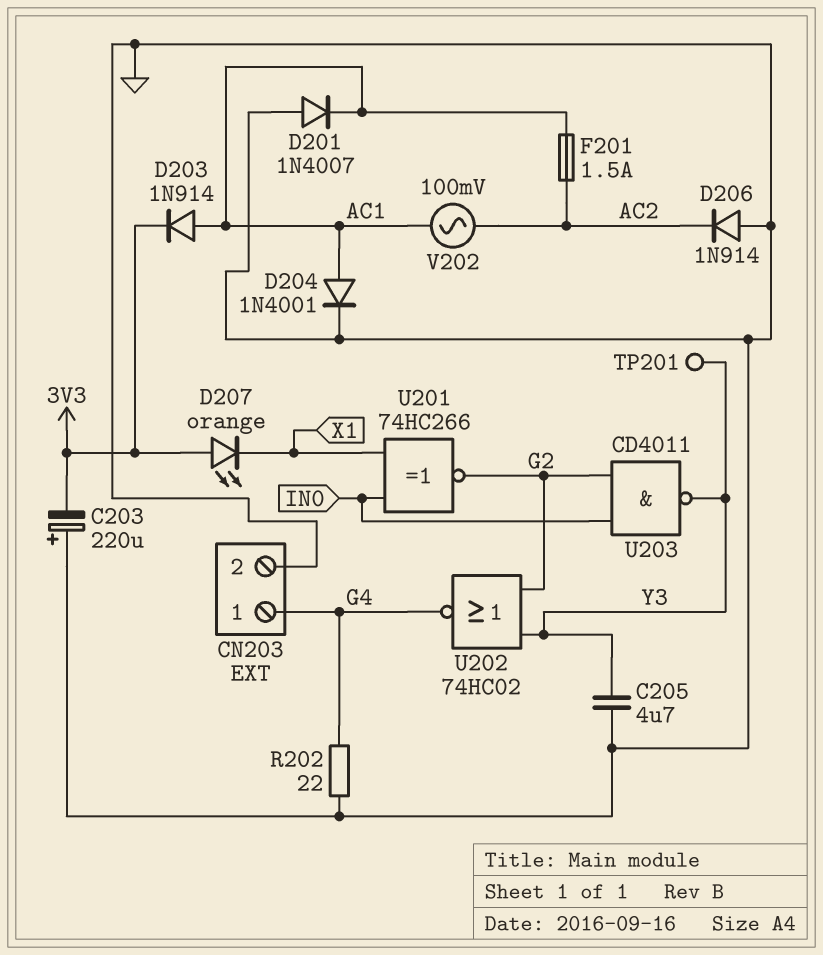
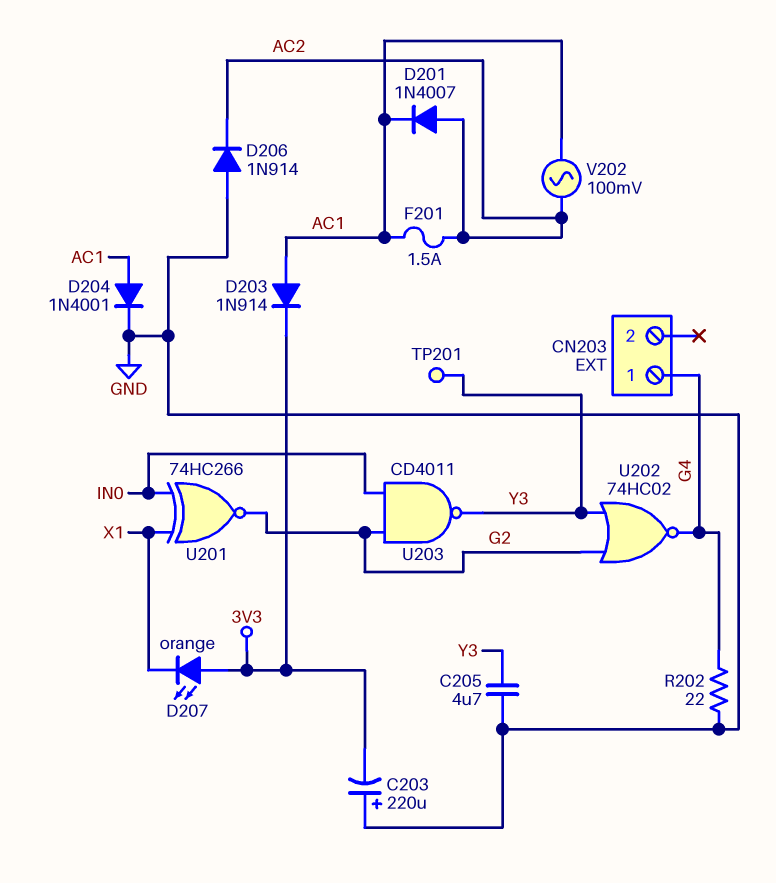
CN203 pin 2: GND -> none
D201: diode 1N4007 (A GND, K AC1) -> diode 1N4007 (A AC2, K AC1)

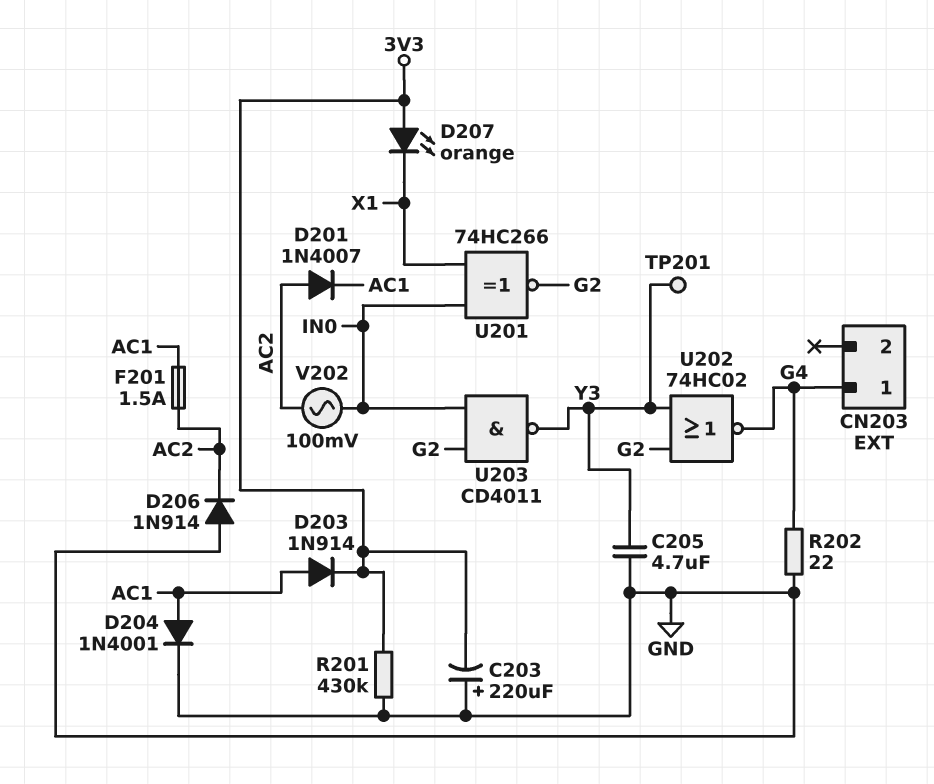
R201: none -> 430k (3V3, GND)
V202: AC 100mV (AC1, AC2) -> AC 100mV (AC2, IN0)

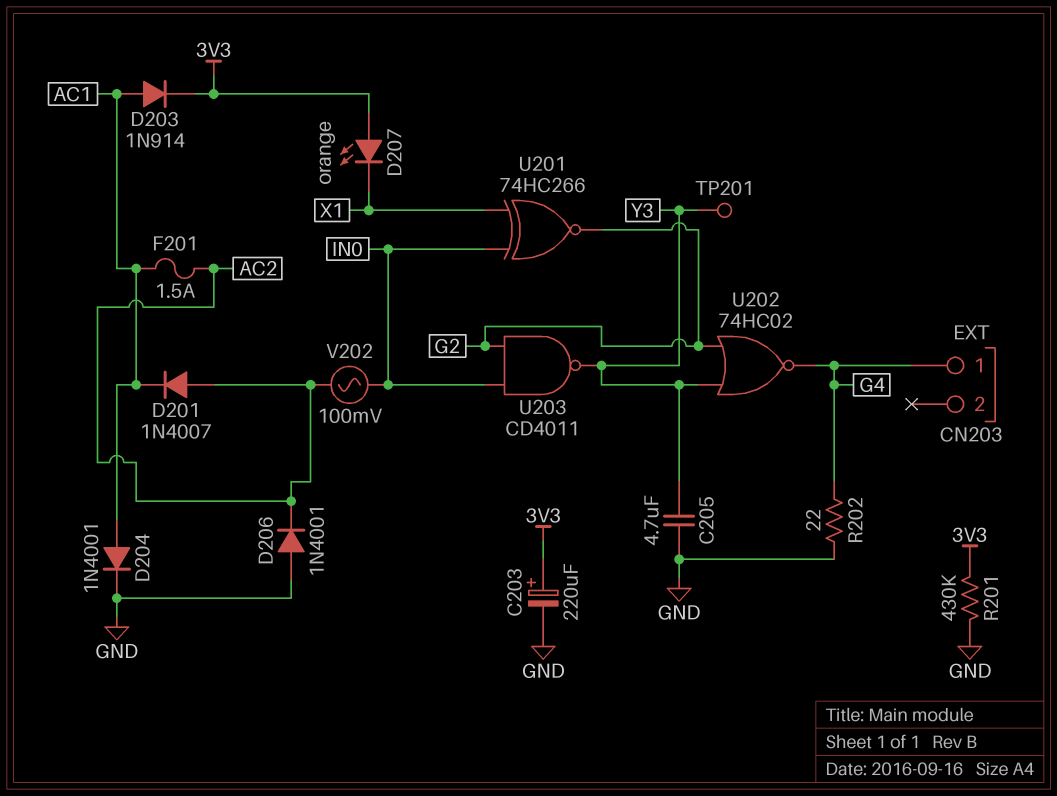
C203: 220uF (plus GND, minus 3V3) -> 220uF (plus 3V3, minus GND)
D206: diode 1N914 (A GND, K AC2) -> diode 1N4001 (A GND, K AC2)

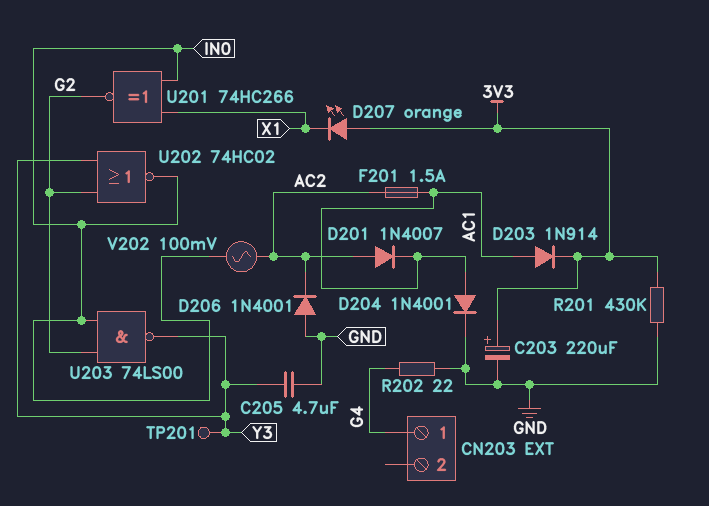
U202: NOR 74HC02 (in G2, in Y3, out G4) -> NOR 74HC02 (in G2, in Y3, out IN0)
U203: NAND CD4011 (in G2, in IN0, out Y3) -> NAND 74LS00 (in G2, in IN0, out Y3)

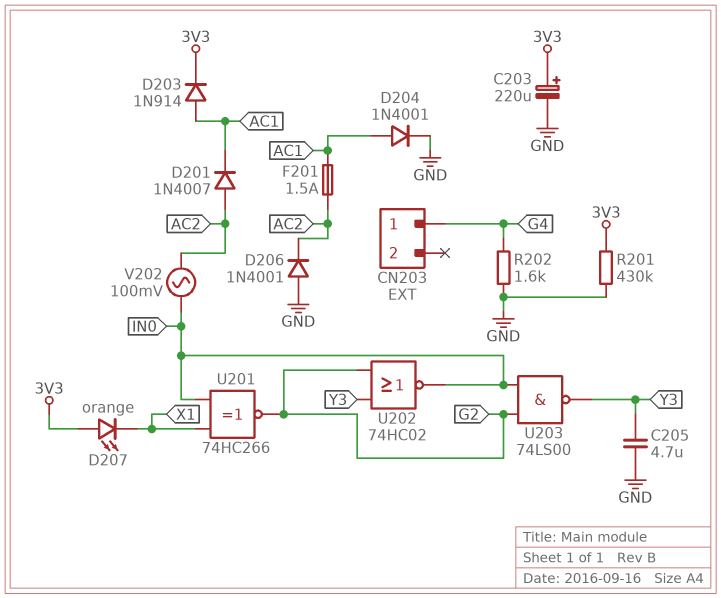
R202: 22 (G4, GND) -> 1.6k (G4, GND)
TP201: test point (Y3) -> none

